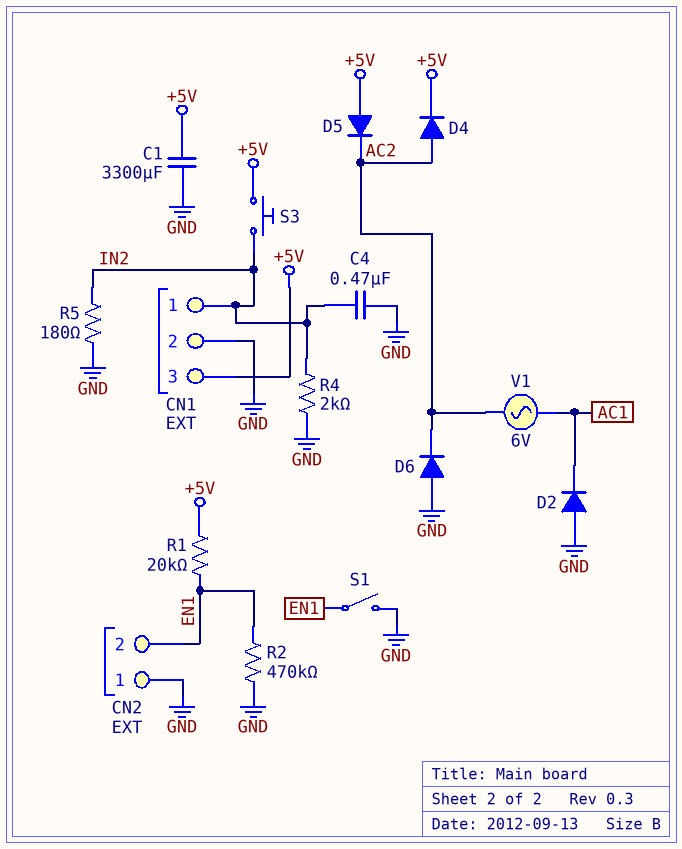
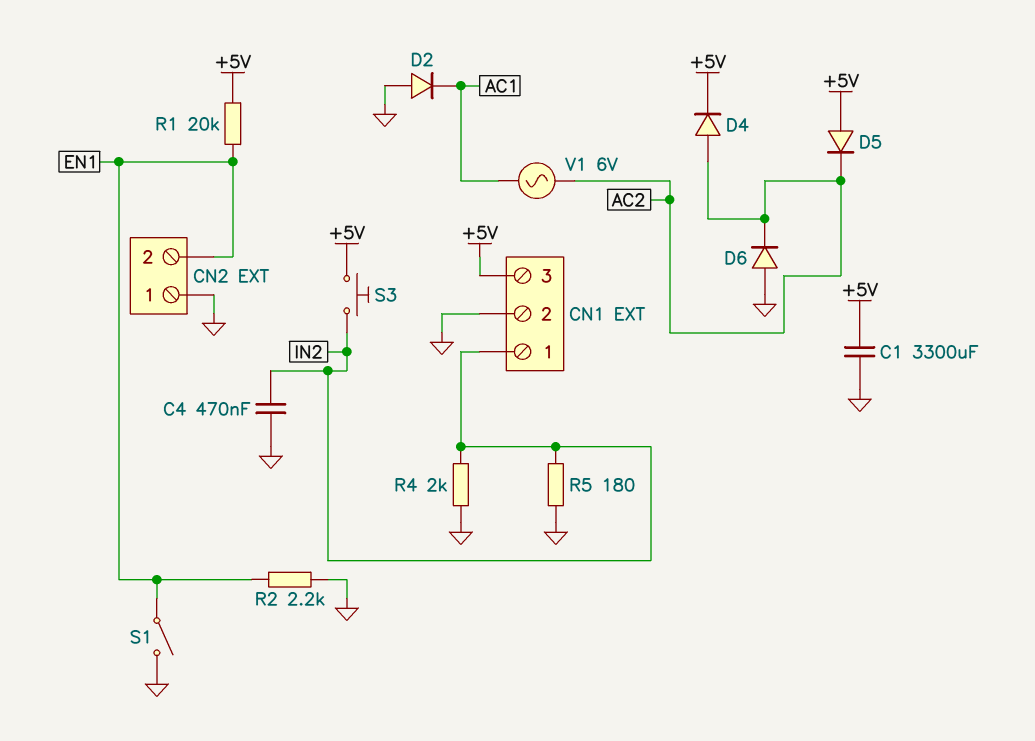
R2: 470k (EN1, GND) -> 2.2k (EN1, GND)

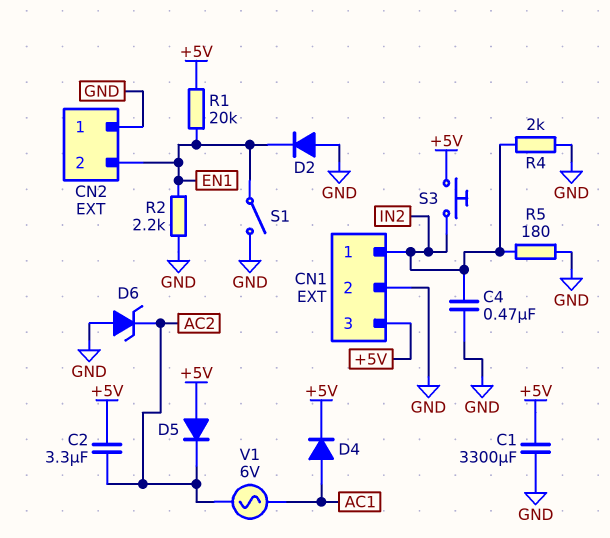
C2: none -> 3.3uF (+5V, AC2)
D2: diode (A GND, K AC1) -> diode (A GND, K EN1)
D4: diode (A AC2, K +5V) -> diode (A AC1, K +5V)
D6: diode (A GND, K AC2) -> zener (A GND, K AC2)

